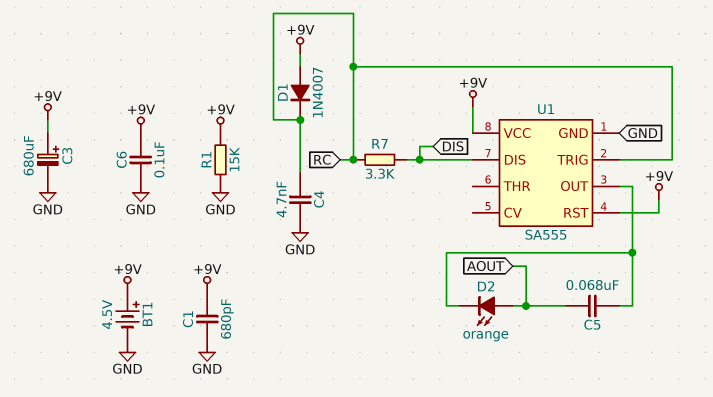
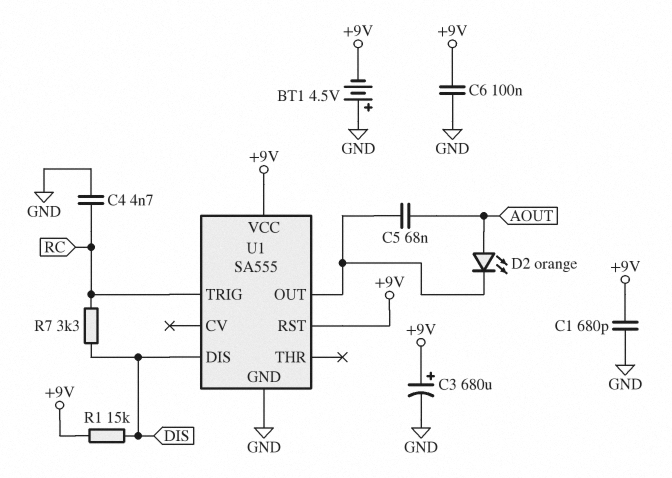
BT1: 4.5V (plus +9V, minus GND) -> 4.5V (plus GND, minus +9V)
D1: diode 1N4007 (A +9V, K RC) -> none
R1: 15k (+9V, GND) -> 15k (+9V, DIS)

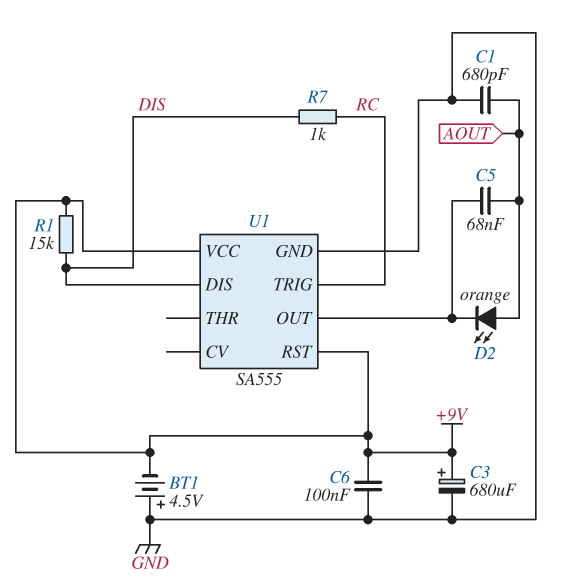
C1: 680pF (+9V, GND) -> 680pF (AOUT, GND)
C4: 4.7nF (GND, RC) -> none
R7: 3.3k (DIS, RC) -> 1k (DIS, RC)

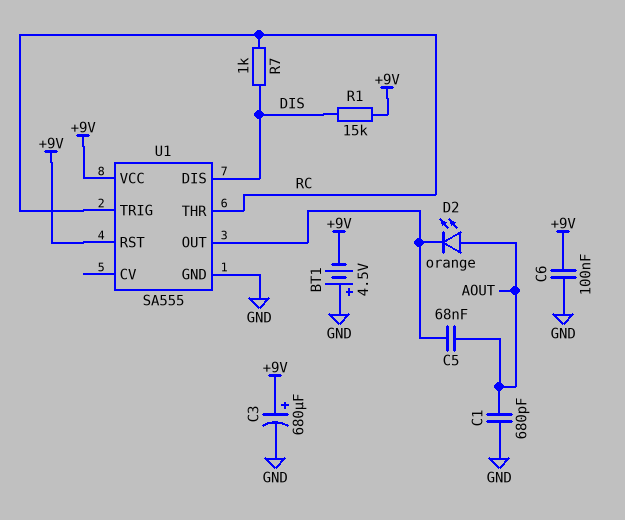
U1 pin THR: none -> RC

